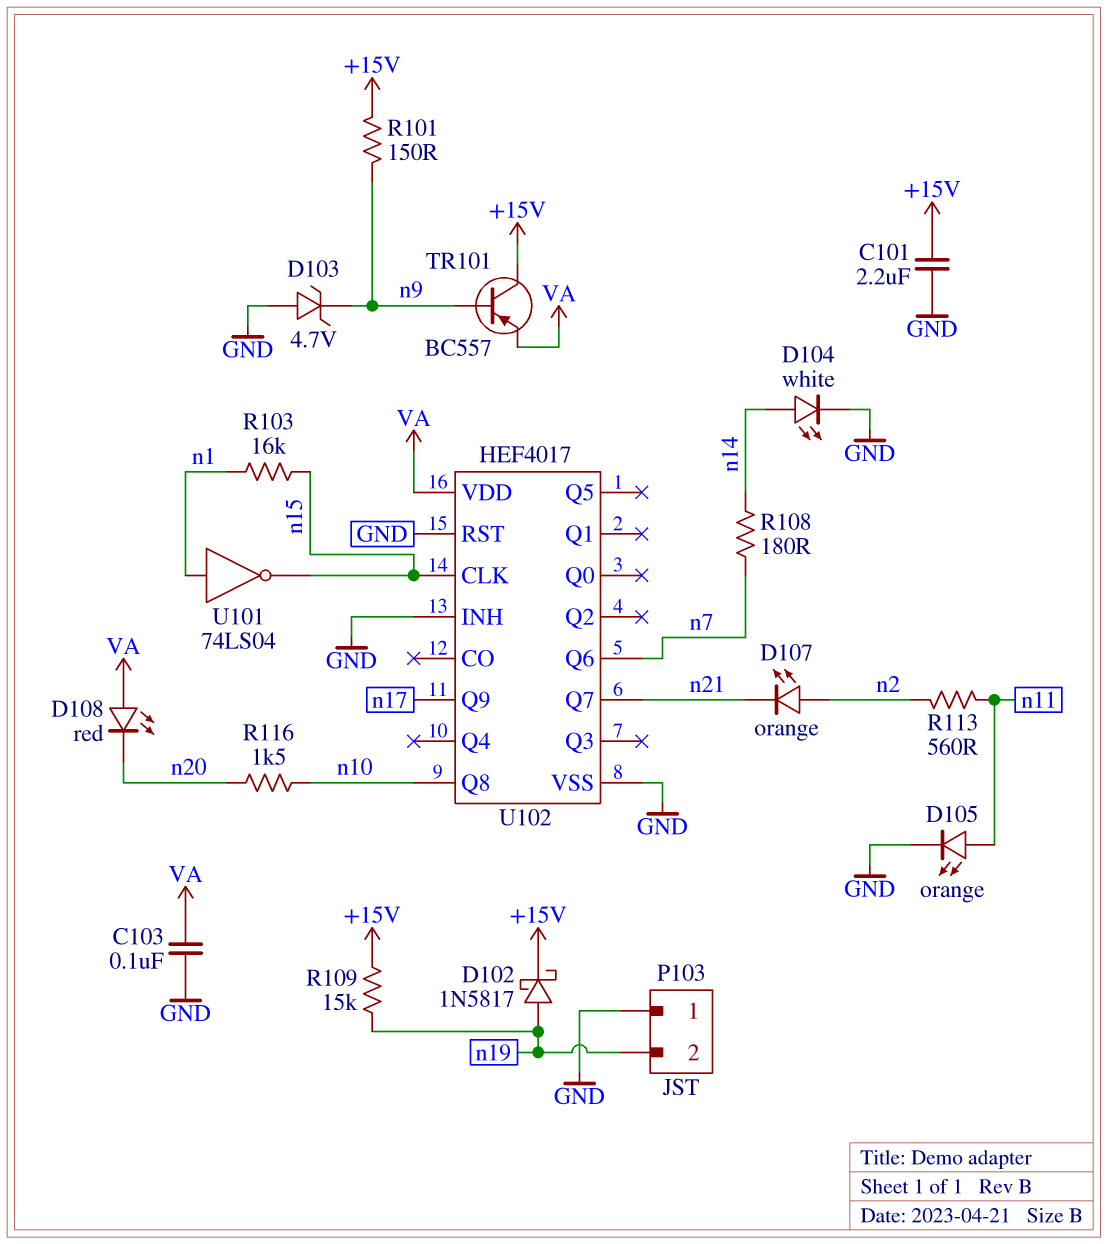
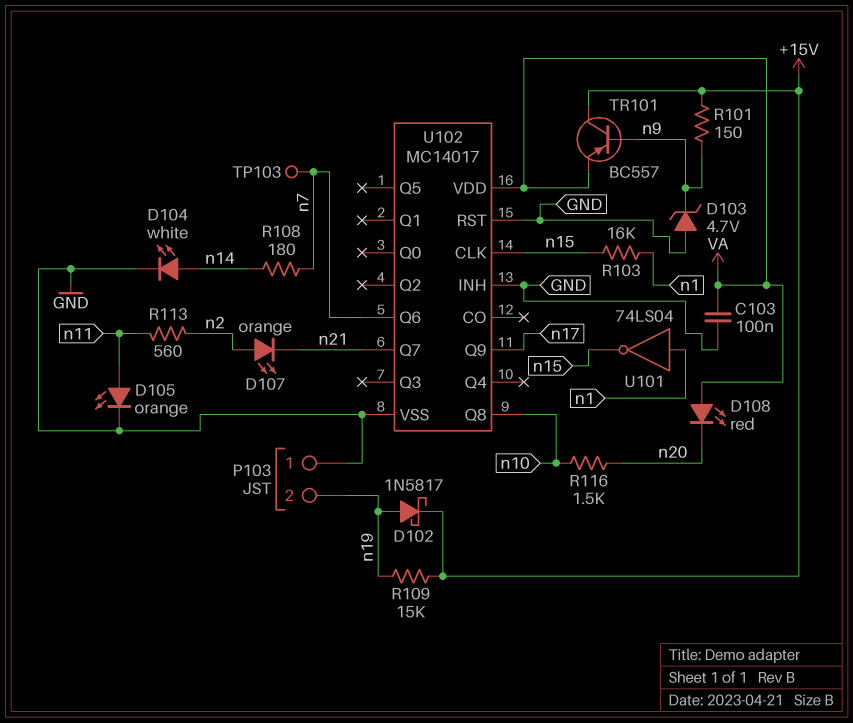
C101: 2.2uF (+15V, GND) -> none
TP103: none -> test point (n7)
U102: HEF4017 -> MC14017

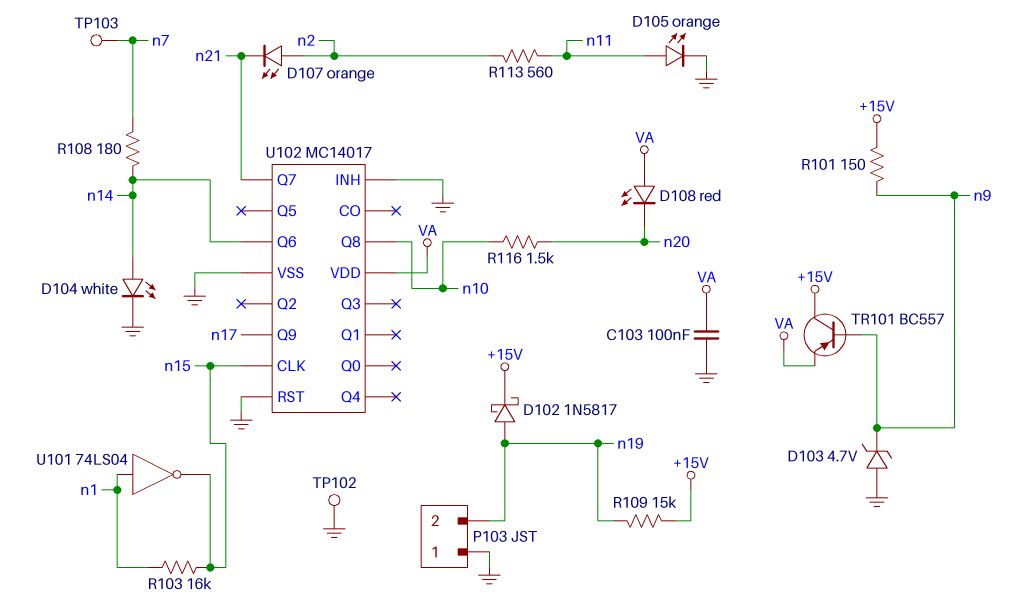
TP102: none -> test point (GND)
U102 pin Q6: n7 -> n14

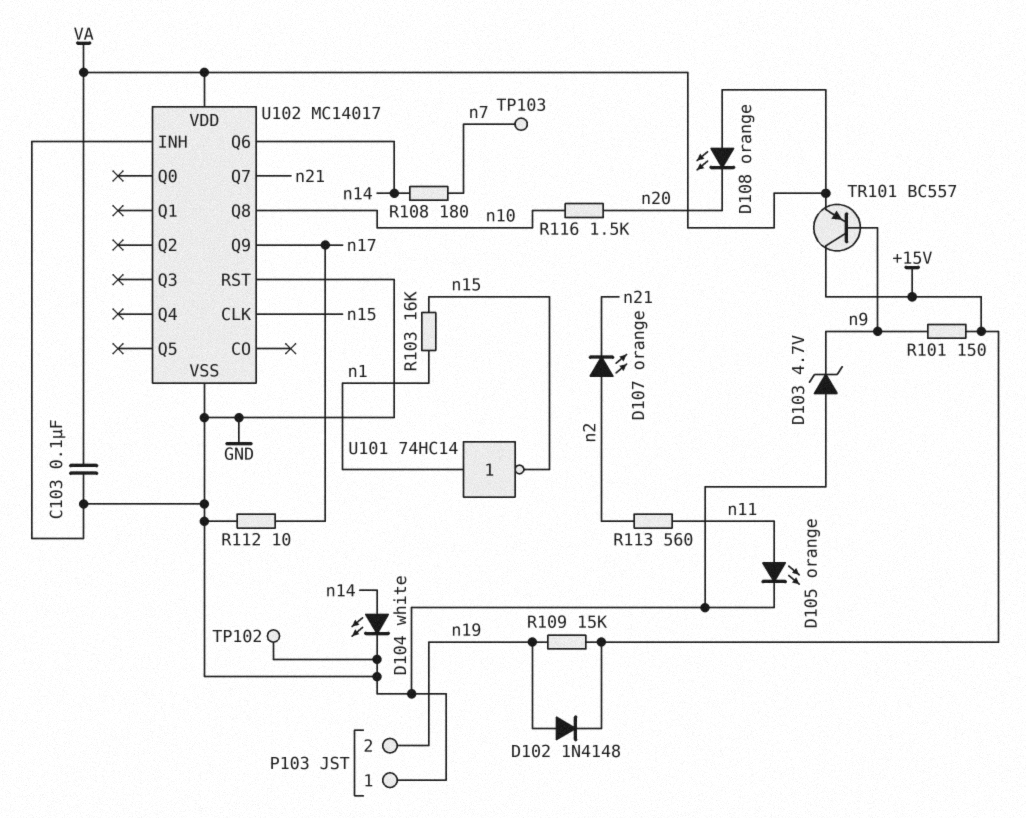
D102: schottky 1N5817 (A n19, K +15V) -> diode 1N4148 (A n19, K +15V)
D108: LED red (A VA, K n20) -> LED orange (A VA, K n20)
R112: none -> 10 (GND, n17)
U101: NOT 74LS04 (in n1, out n15) -> NOT 74HC14 (in n1, out n15)

